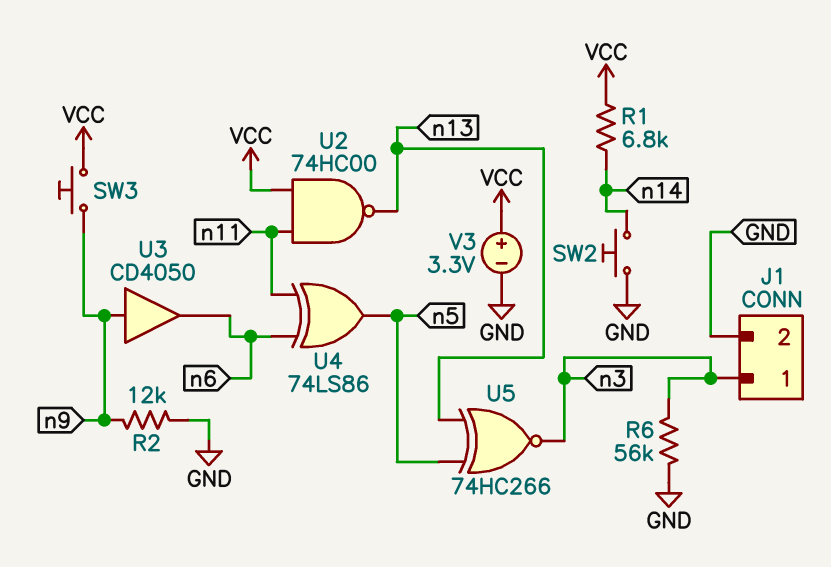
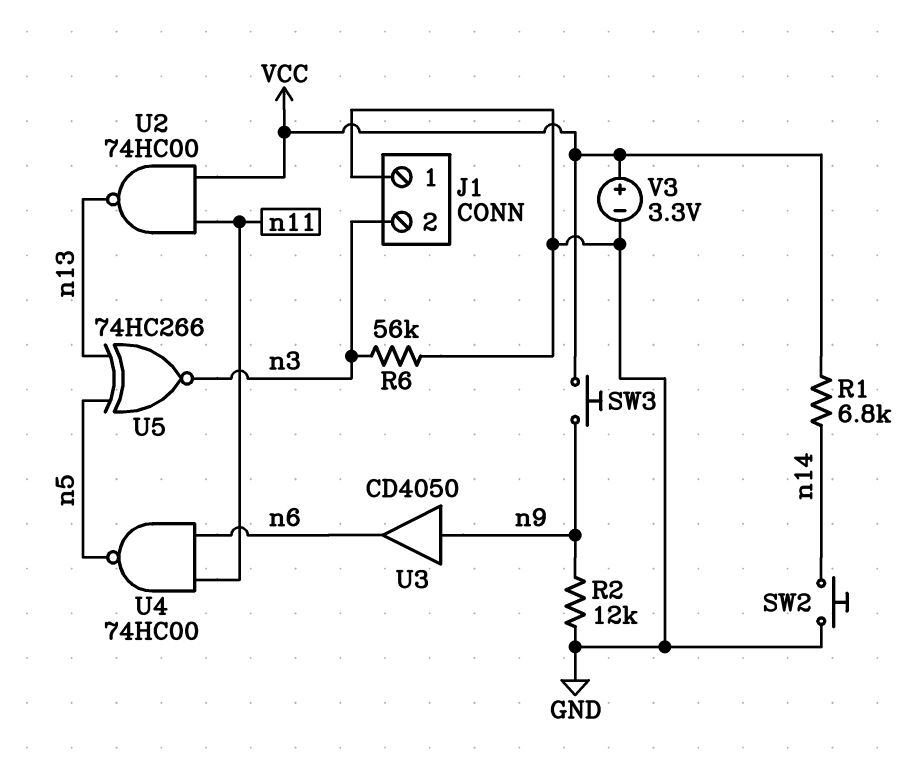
J1 pin 1: n3 -> GND
J1 pin 2: GND -> n3
U4: XOR 74LS86 (in n6, in n11, out n5) -> NAND 74HC00 (in n6, in n11, out n5)

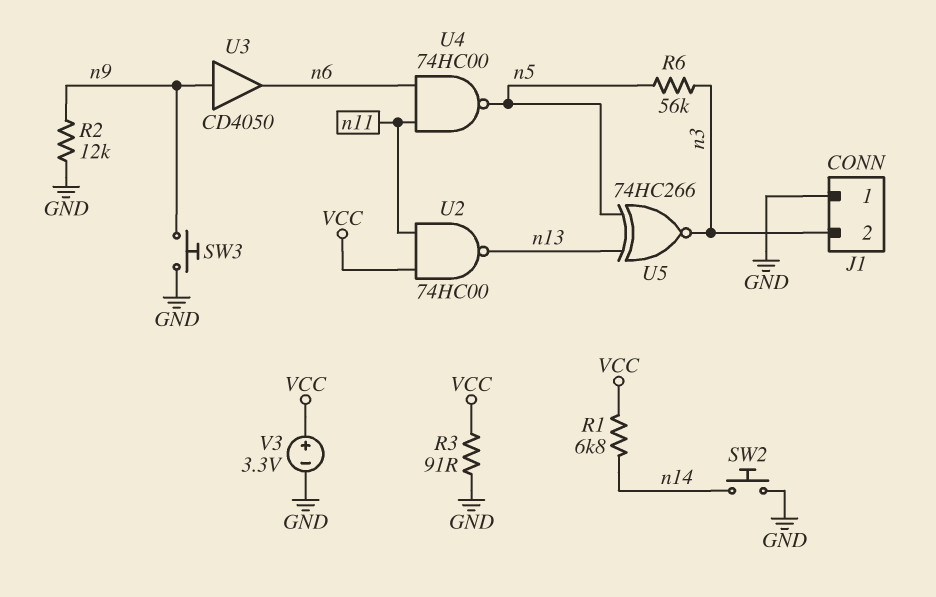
R3: none -> 91 (GND, VCC)
R6: 56k (GND, n3) -> 56k (n3, n5)
SW3: button (VCC, n9) -> button (GND, n9)

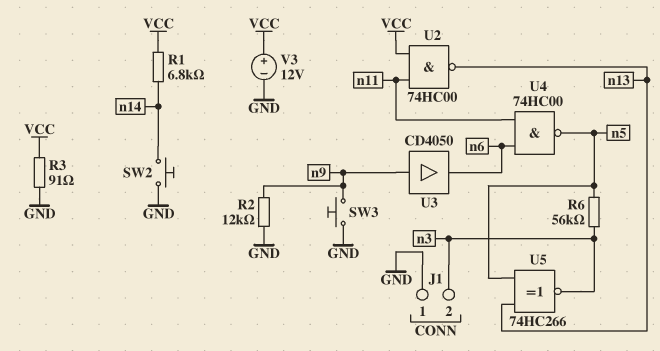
V3: 3.3V (plus VCC, minus GND) -> 12V (plus VCC, minus GND)

